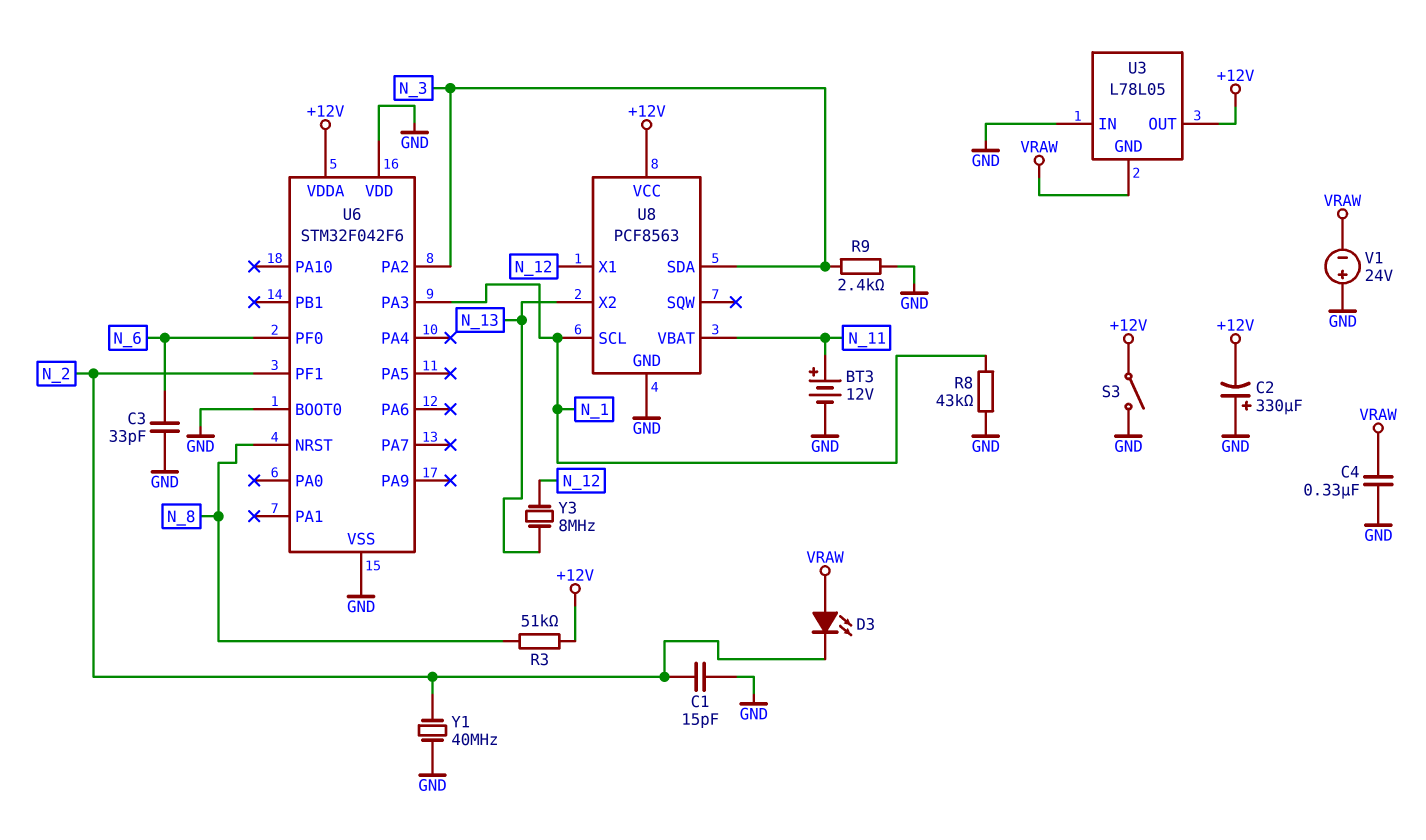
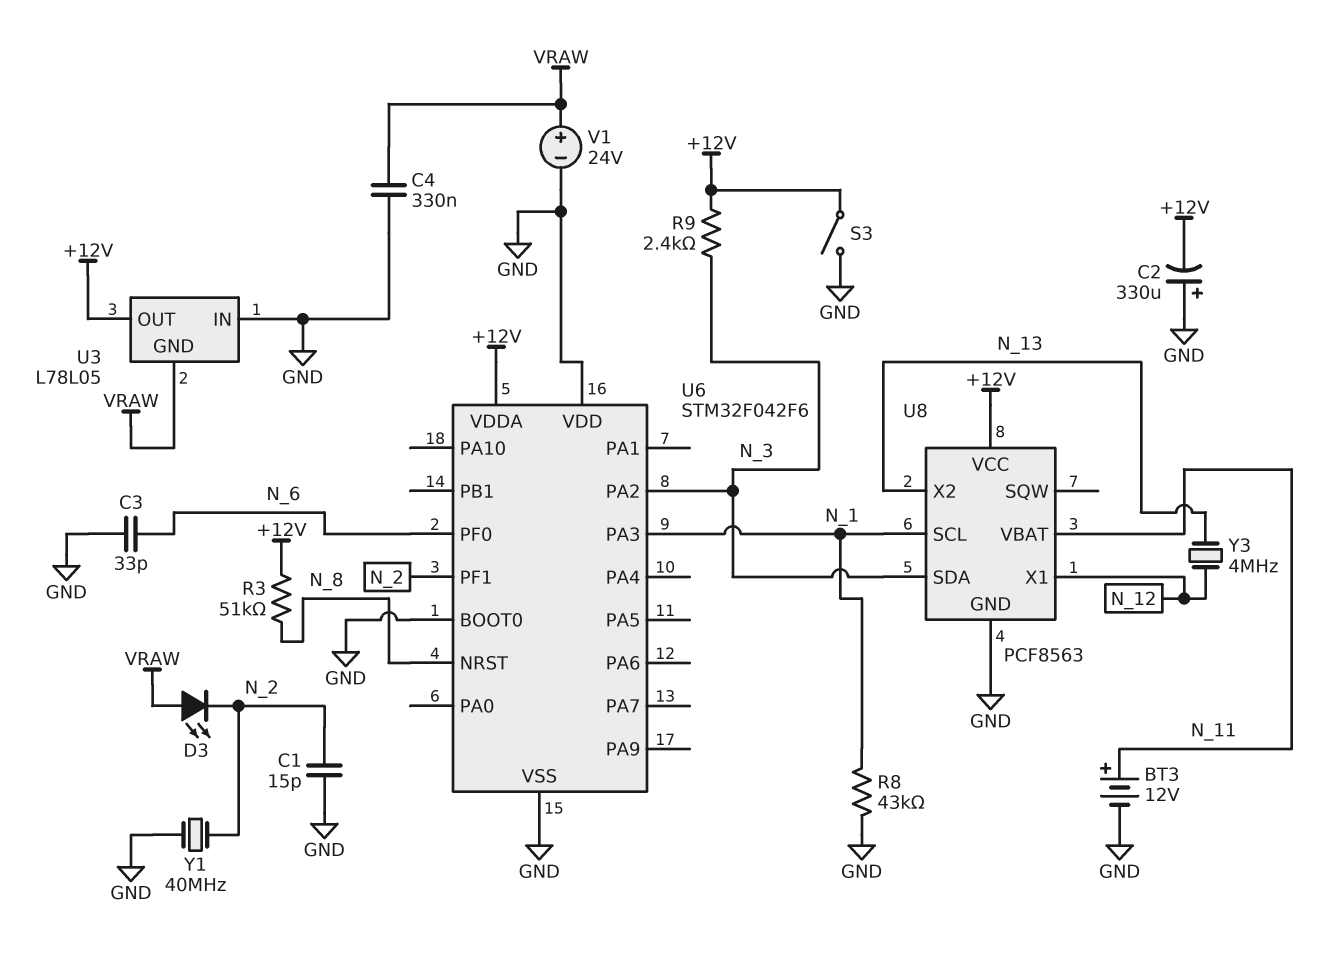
R9: 2.4k (GND, N_3) -> 2.4k (+12V, N_3)
V1: 24V (plus GND, minus VRAW) -> 24V (plus VRAW, minus GND)
Y3: 8MHz (N_12, N_13) -> 4MHz (N_12, N_13)

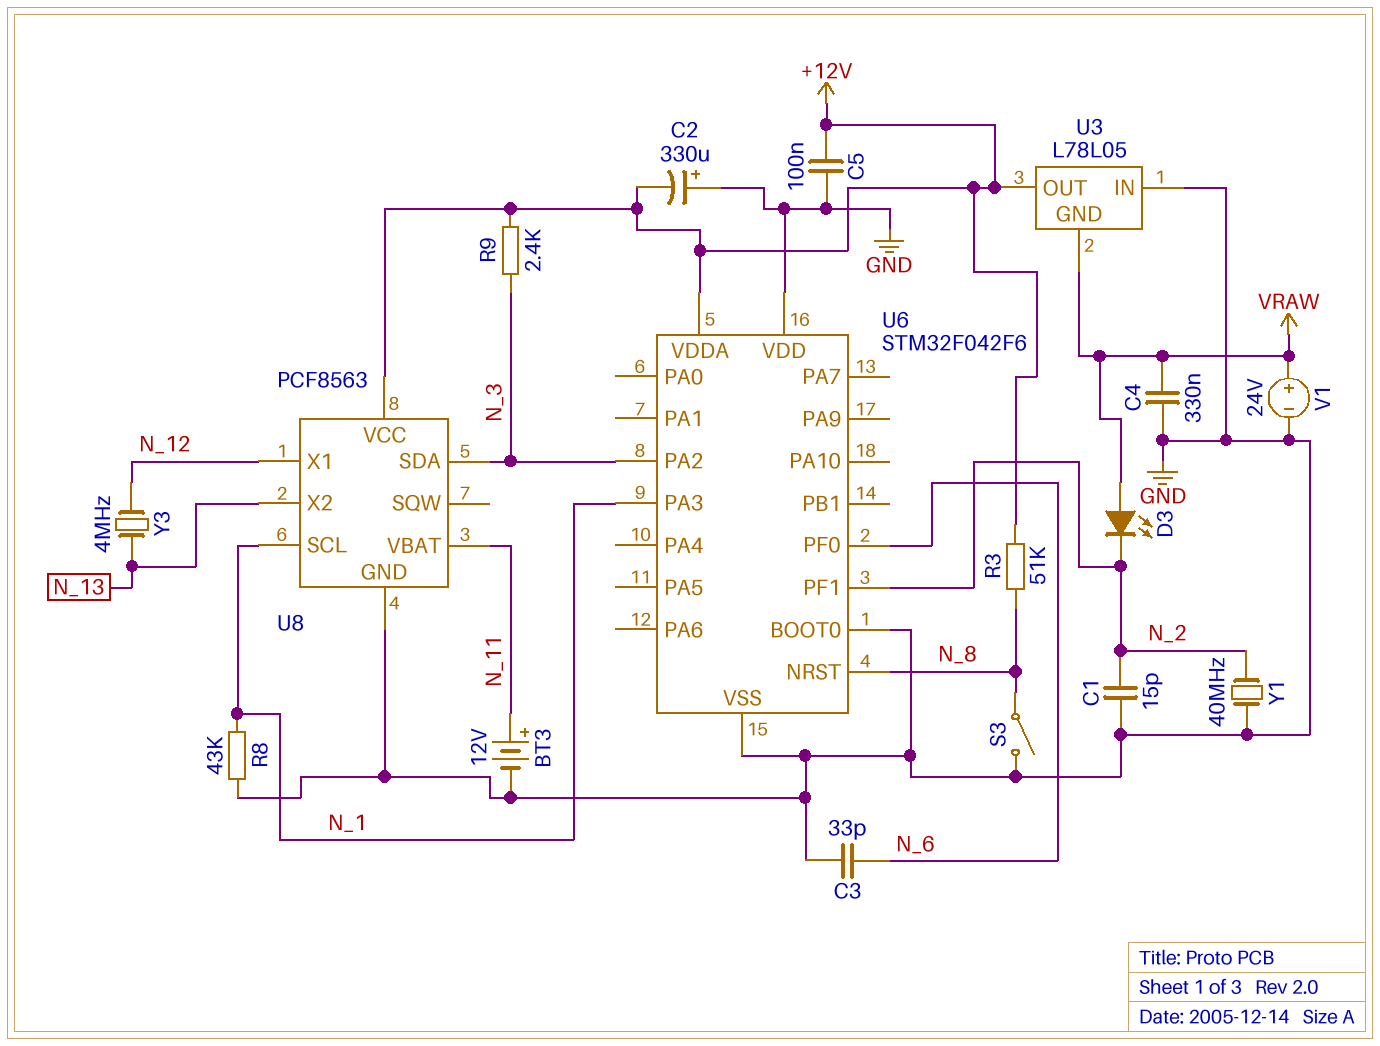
C5: none -> 100nF (+12V, GND)
S3: switch (+12V, GND) -> switch (GND, N_8)

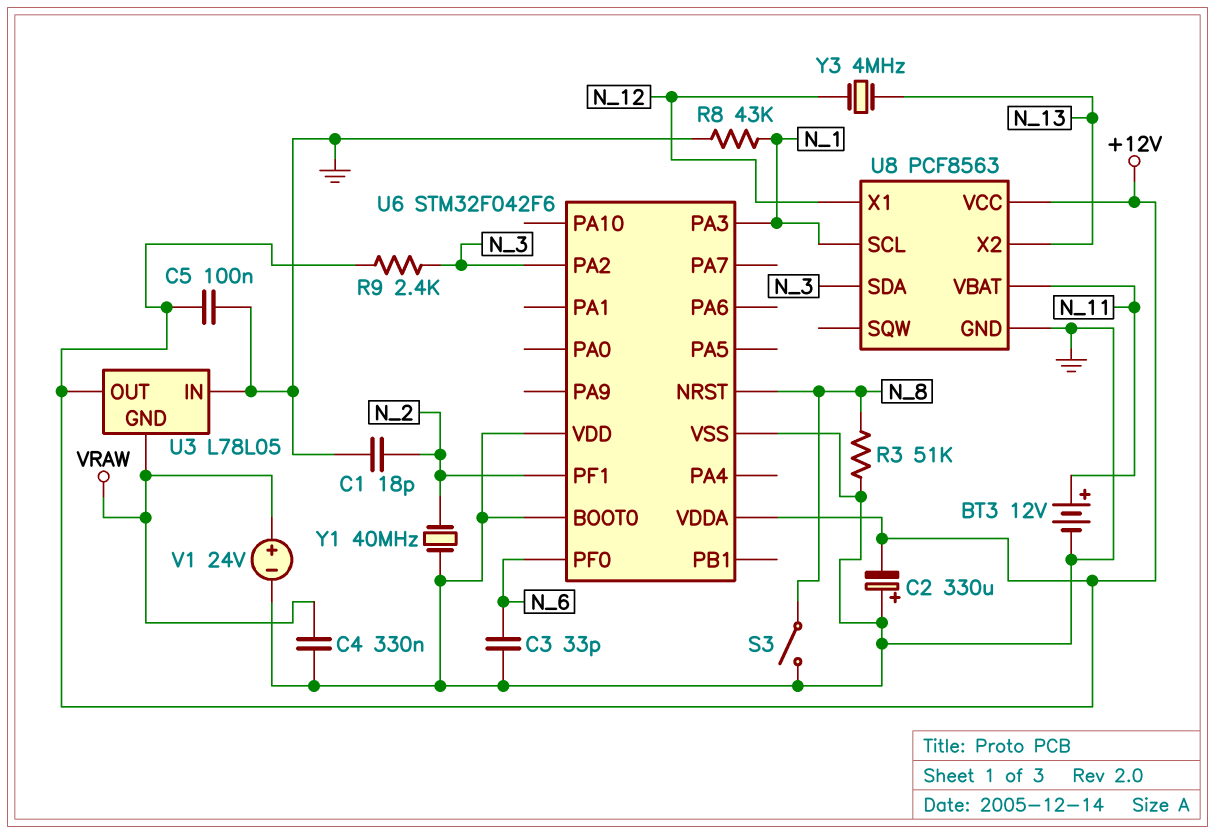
C1: 15pF (GND, N_2) -> 18pF (GND, N_2)
D3: LED (A VRAW, K N_2) -> none
R3: 51k (+12V, N_8) -> 51k (GND, N_8)

